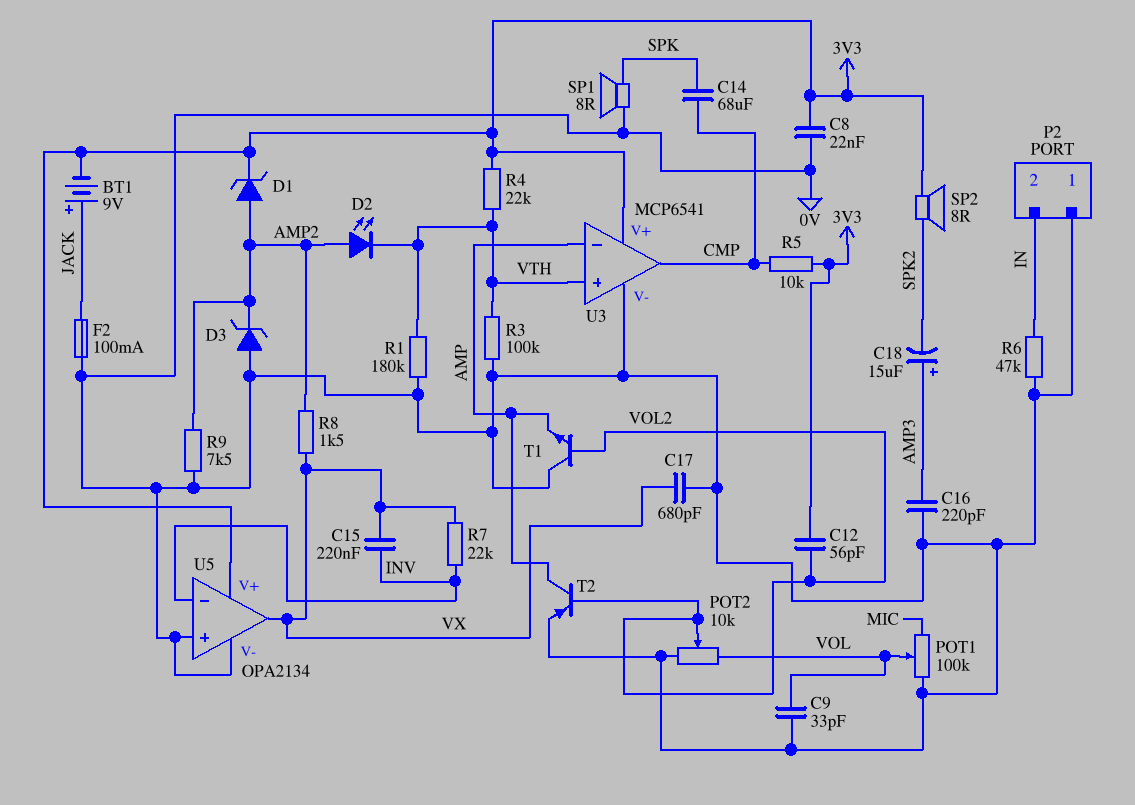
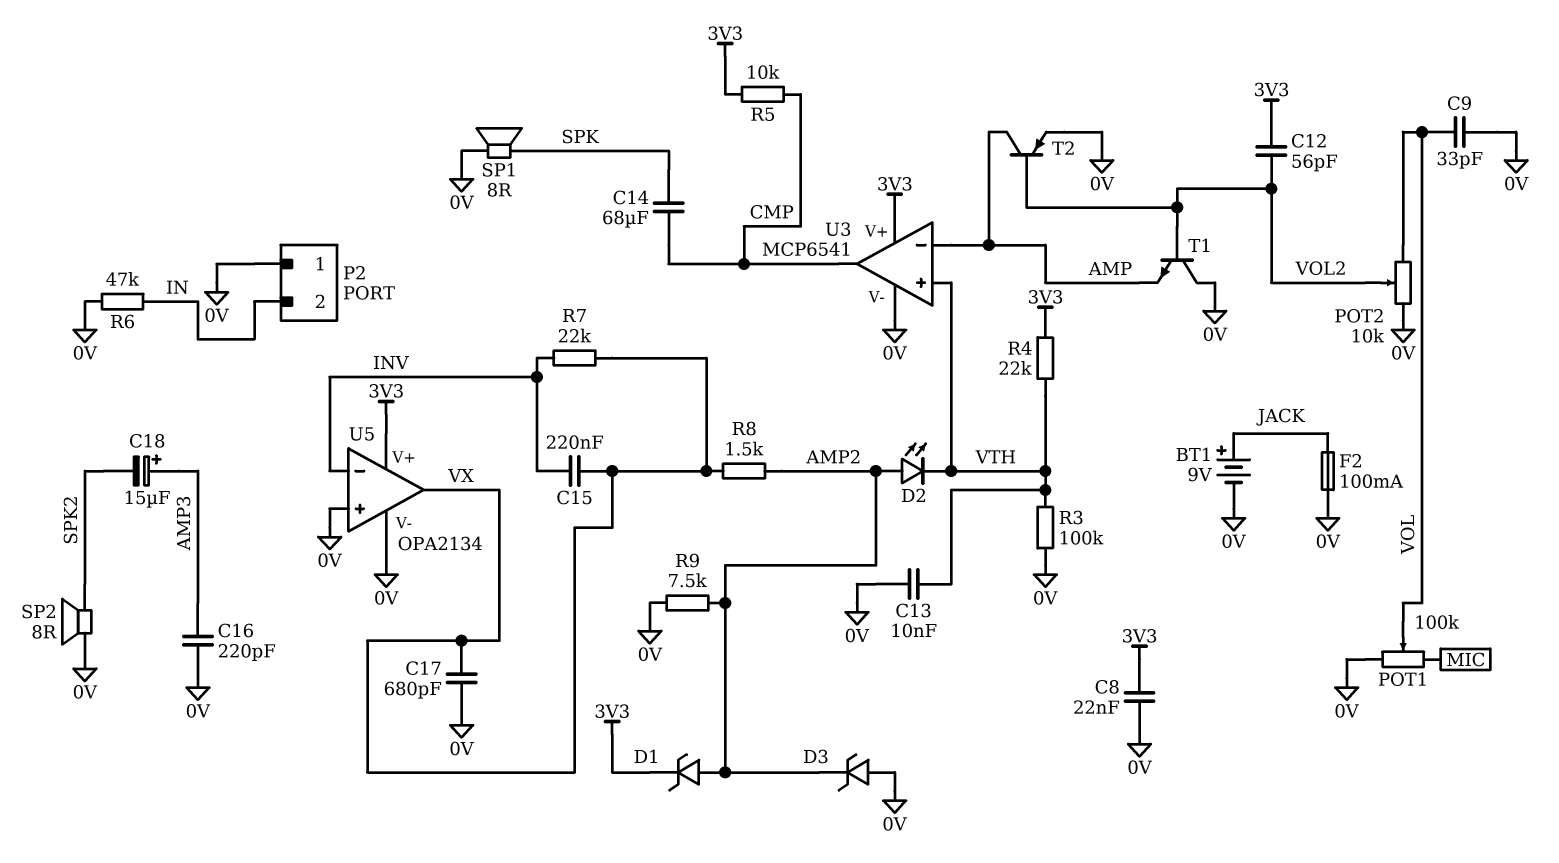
BT1: 9V (plus JACK, minus 3V3) -> 9V (plus JACK, minus 0V)
C13: none -> 10nF (0V, VTH)
R1: 180k (0V, VTH) -> none
SP2: speaker 8R (3V3, SPK2) -> speaker 8R (0V, SPK2)

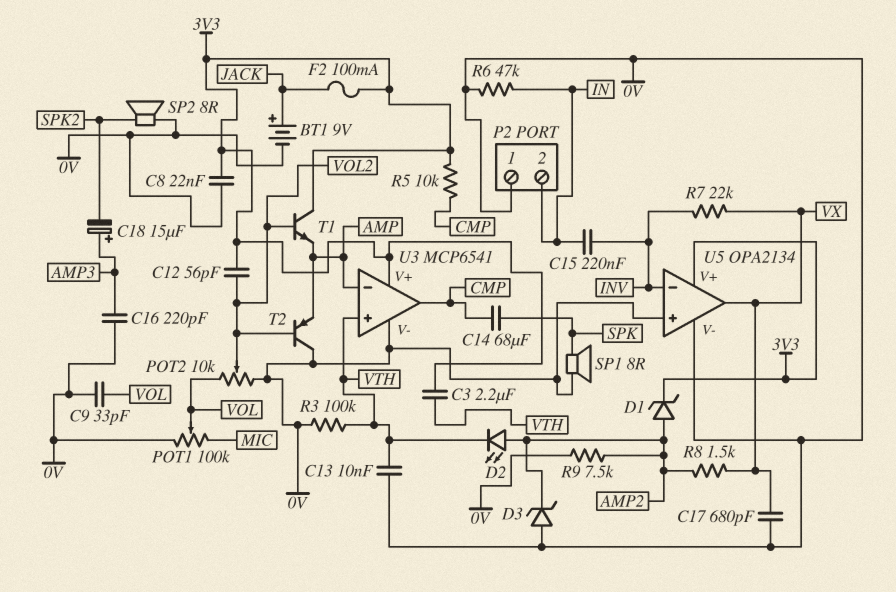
C3: none -> 2.2uF (3V3, VTH)
C15: 220nF (INV, VX) -> 220nF (IN, INV)
F2: 100mA (0V, JACK) -> 100mA (3V3, JACK)
R4: 22k (3V3, VTH) -> none
T1: NPN (B VOL2, C 0V, E AMP) -> NPN (B VOL2, C 3V3, E AMP)
T2: PNP (B VOL2, C AMP, E 0V) -> PNP (B VOL2, C 0V, E AMP)

